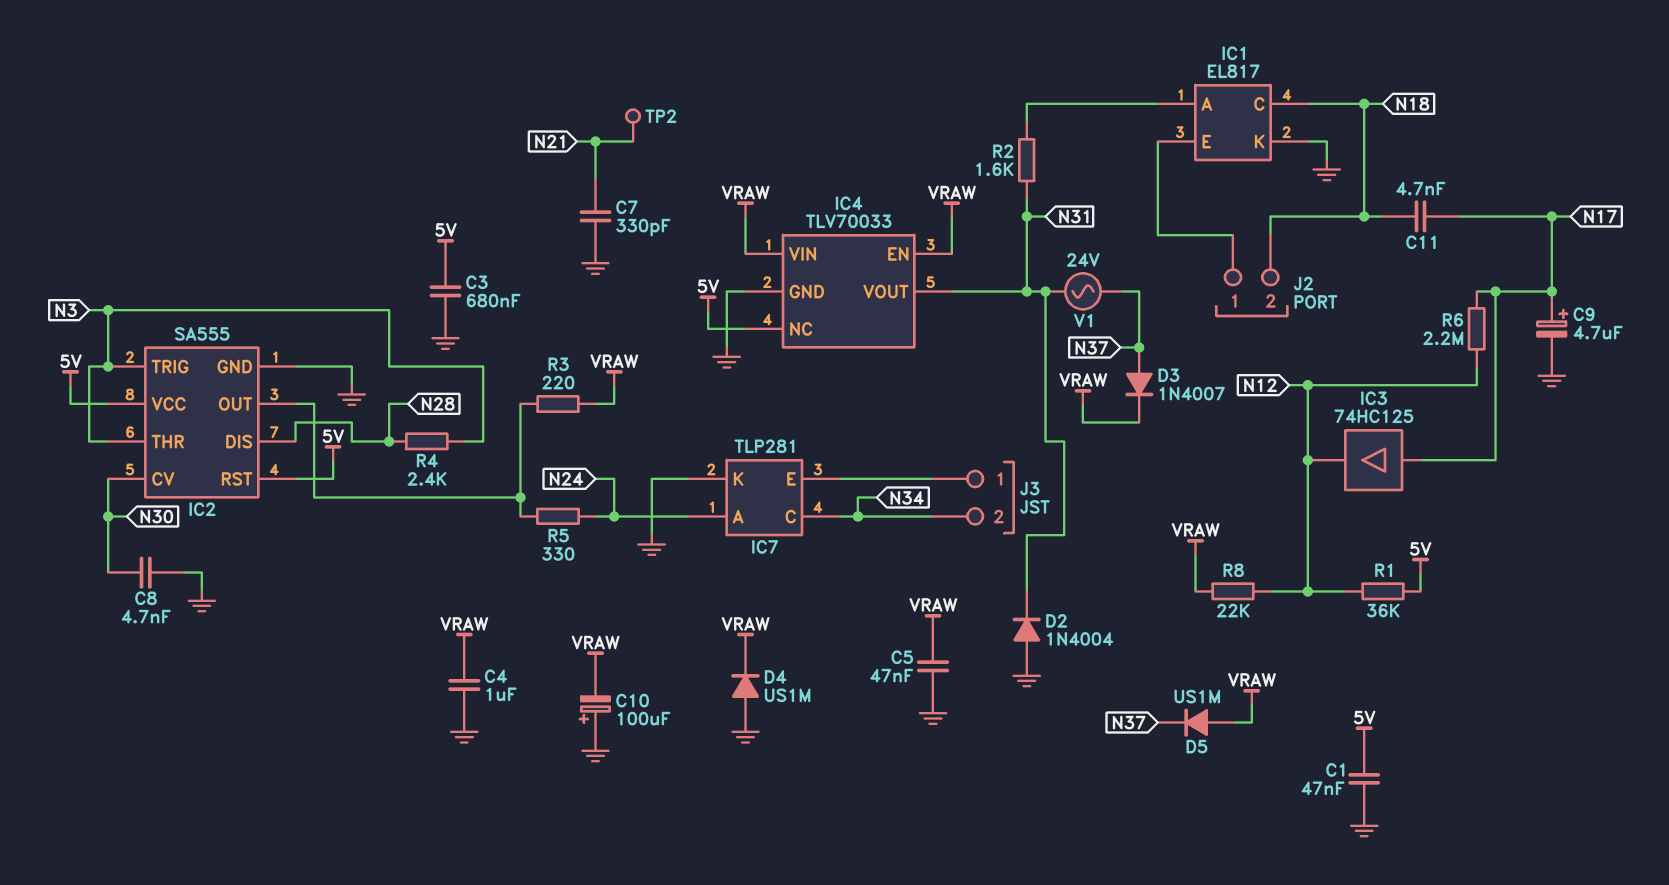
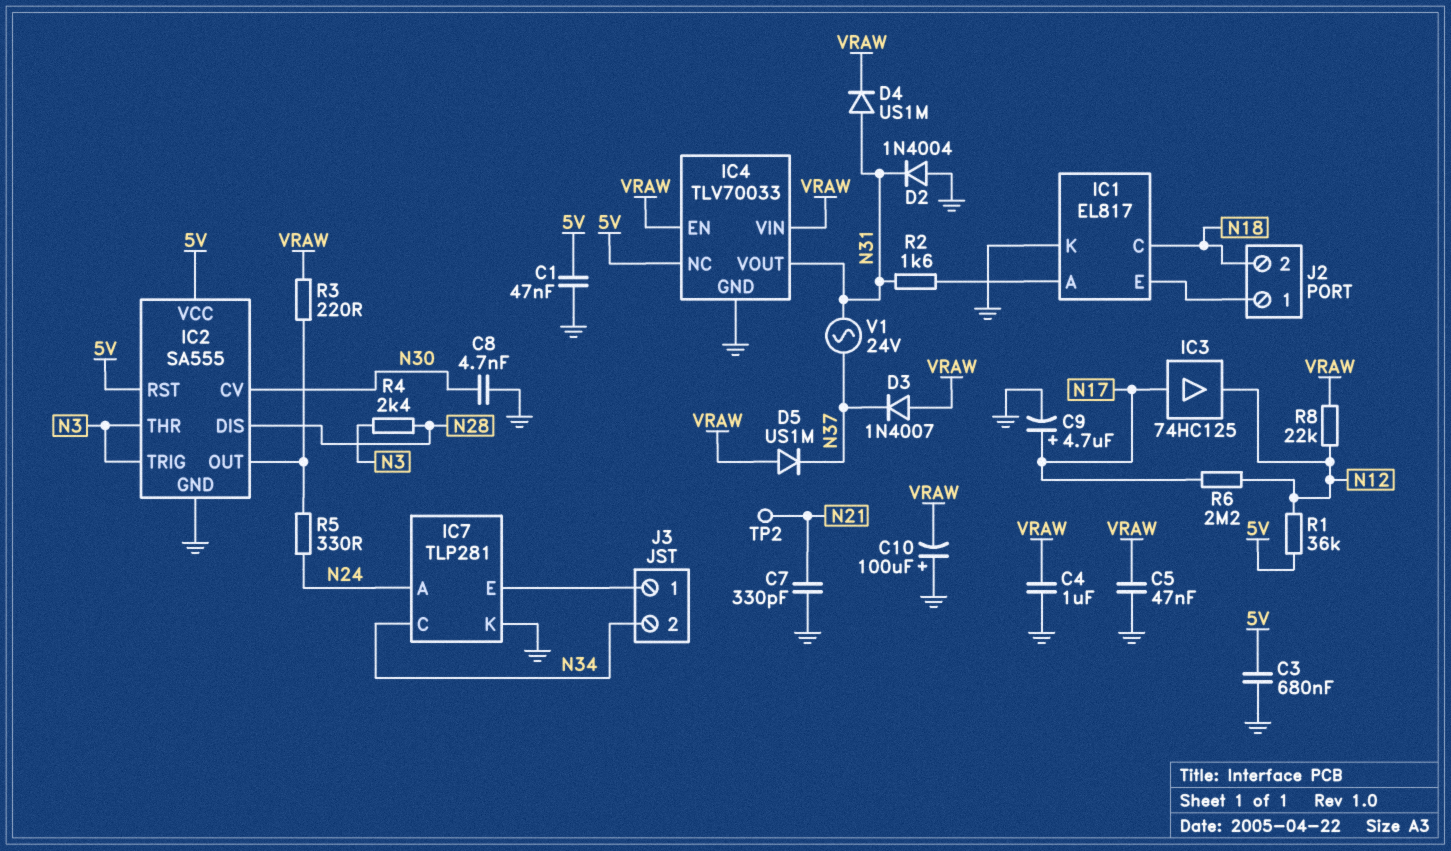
C11: 4.7nF (N17, N18) -> none
D3: diode 1N4007 (A N37, K VRAW) -> diode 1N4007 (A VRAW, K N37)
D4: diode US1M (A GND, K VRAW) -> diode US1M (A N31, K VRAW)

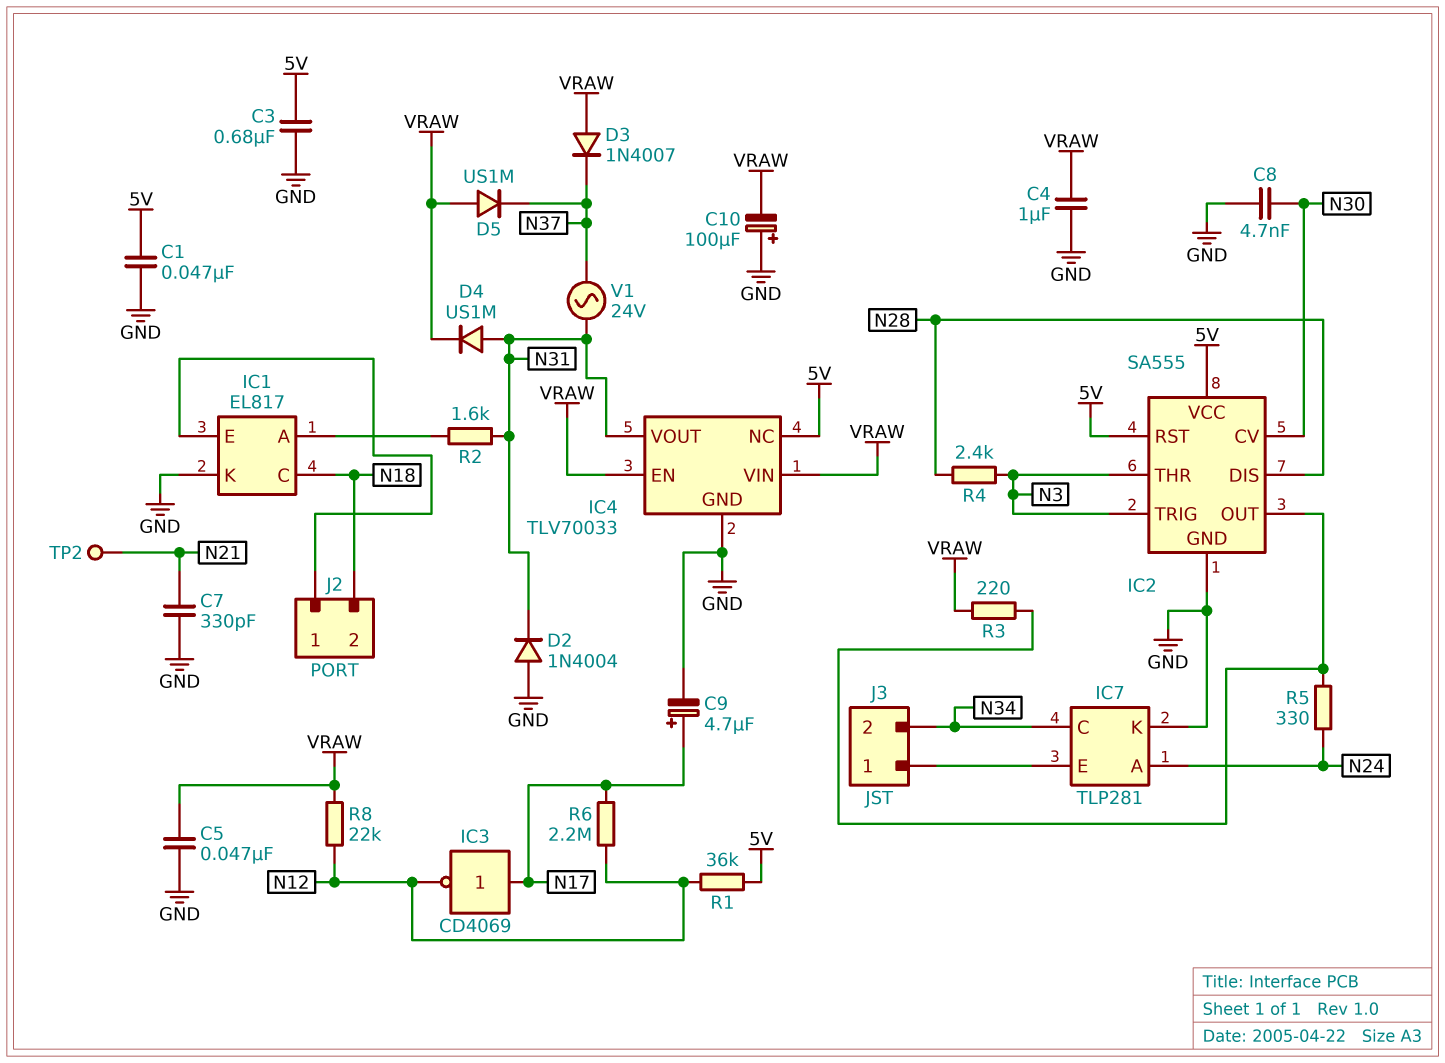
IC3: buffer 74HC125 (in N17, out N12) -> NOT CD4069 (in N17, out N12)

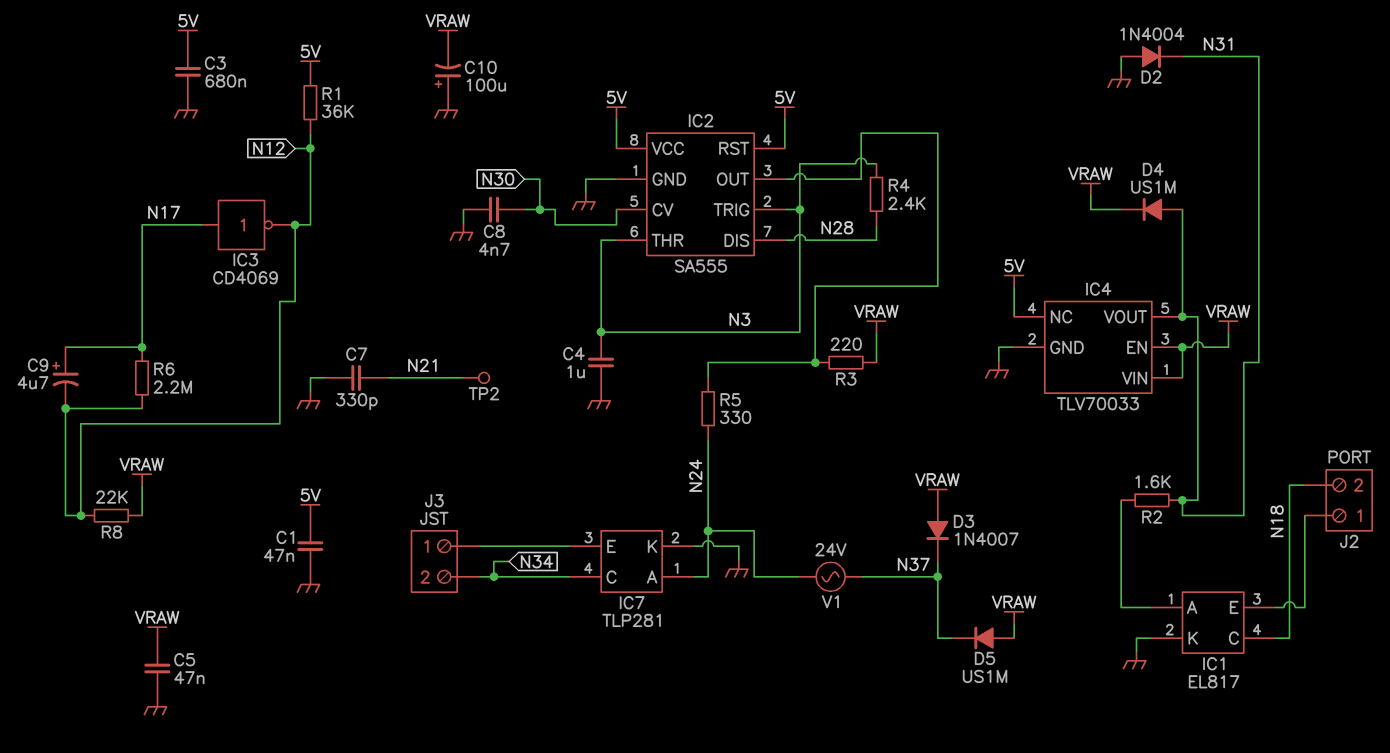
C4: 1uF (GND, VRAW) -> 1uF (GND, N3)
C9: 4.7uF (plus N17, minus GND) -> 4.7uF (plus N17, minus N12)
V1: AC 24V (N31, N37) -> AC 24V (N24, N37)

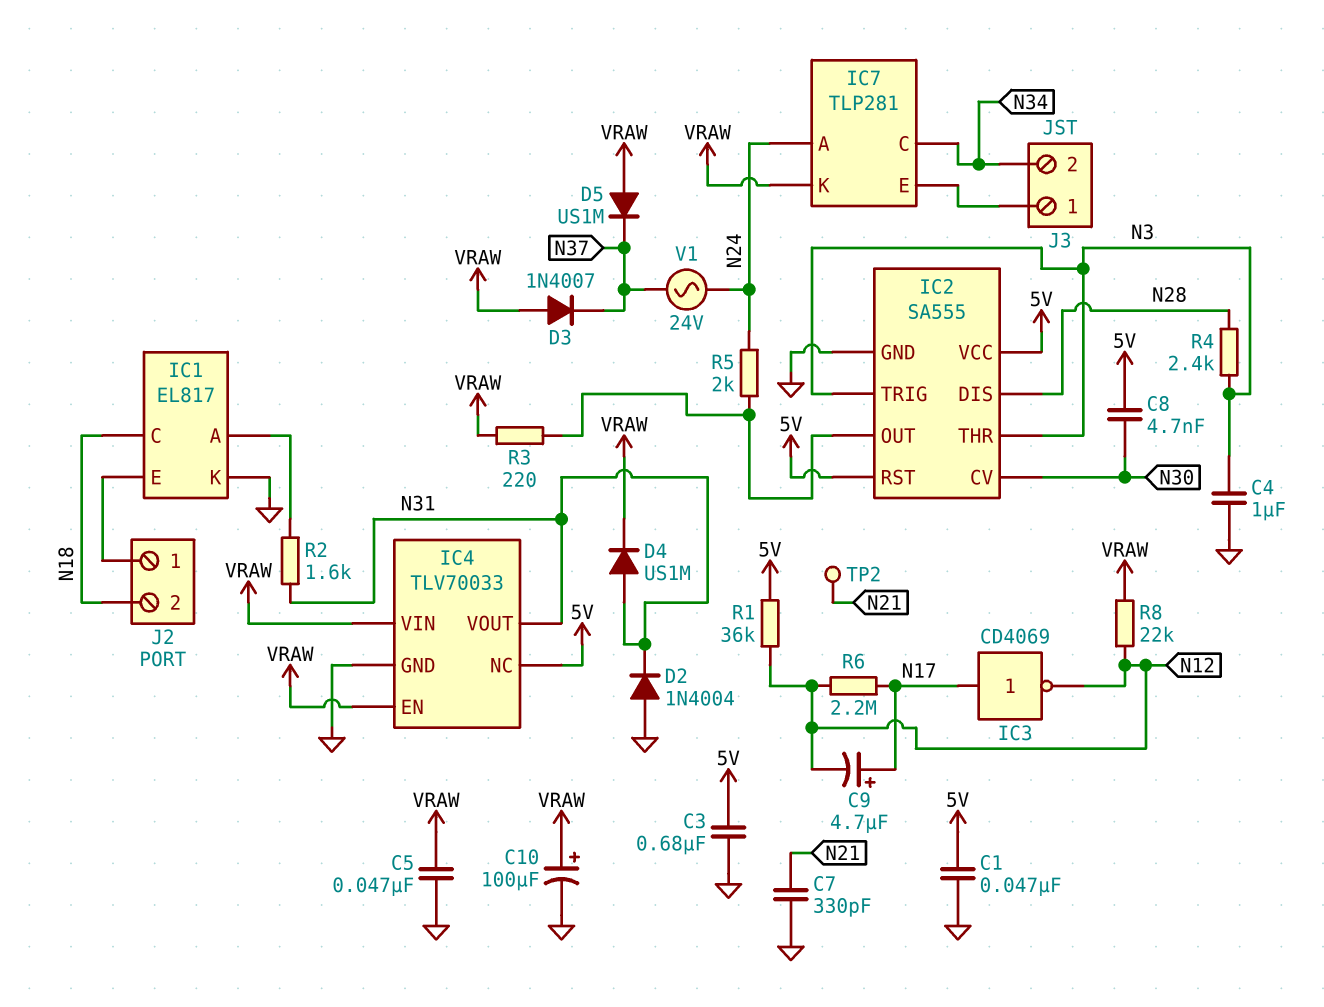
C8: 4.7nF (GND, N30) -> 4.7nF (5V, N30)
C10: 100uF (plus GND, minus VRAW) -> 100uF (plus VRAW, minus GND)
IC7 pin K: GND -> VRAW
R5: 330 (IC2/OUT, N24) -> 2k (IC2/OUT, N24)

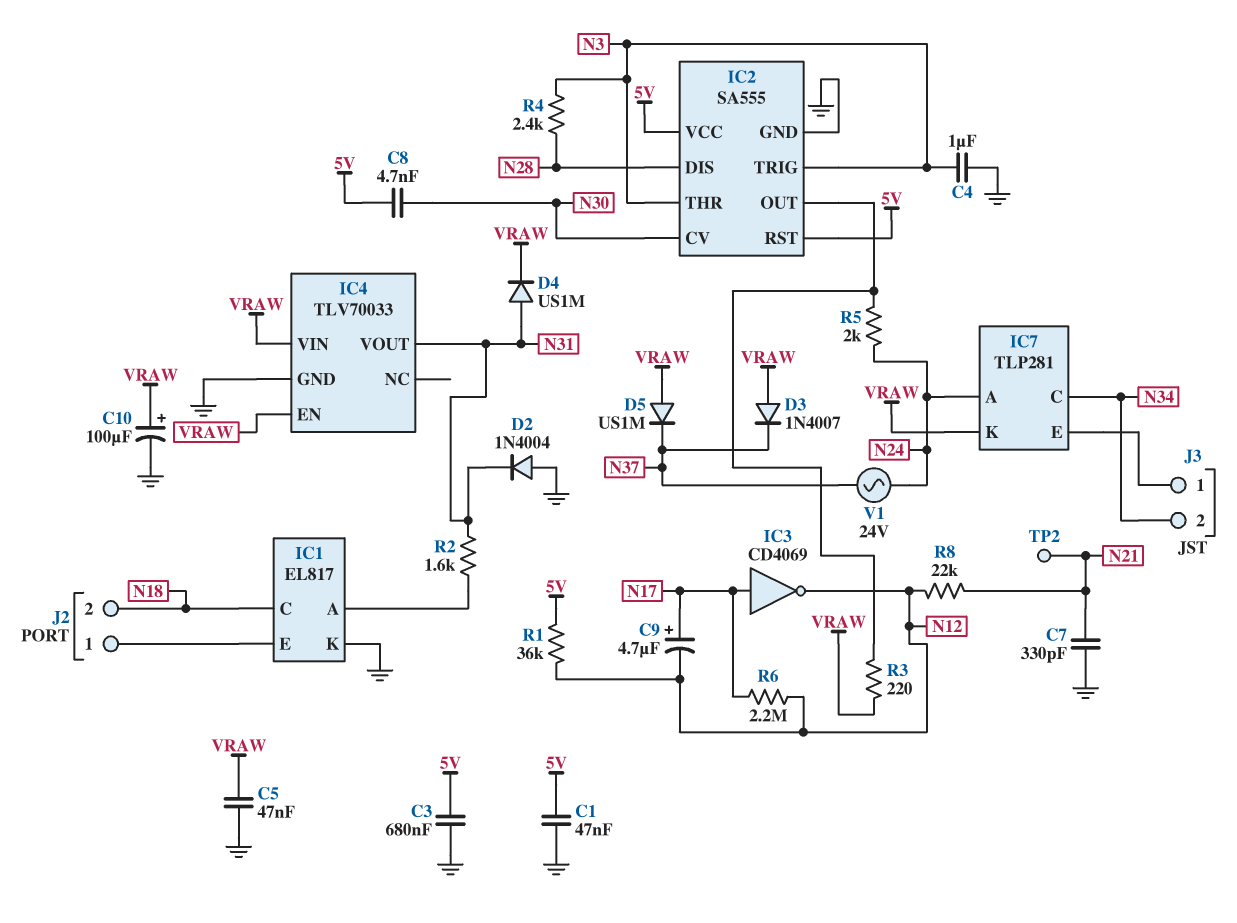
IC4 pin NC: 5V -> none
R8: 22k (N12, VRAW) -> 22k (N12, N21)

